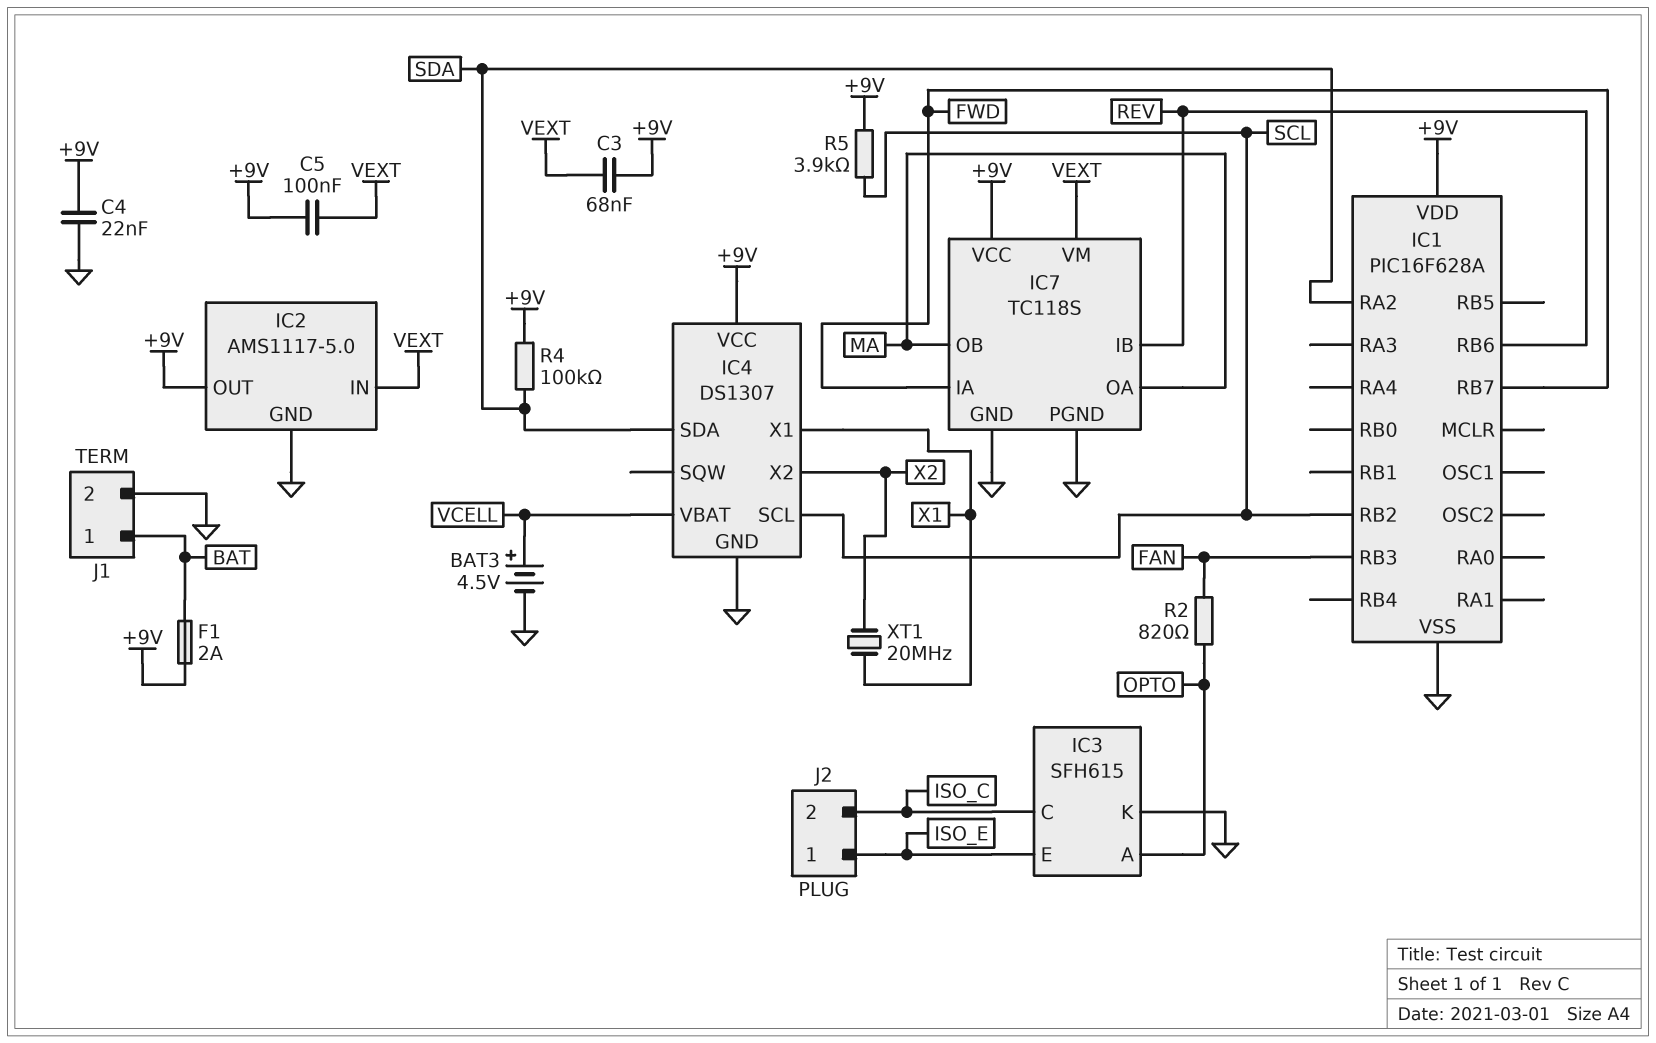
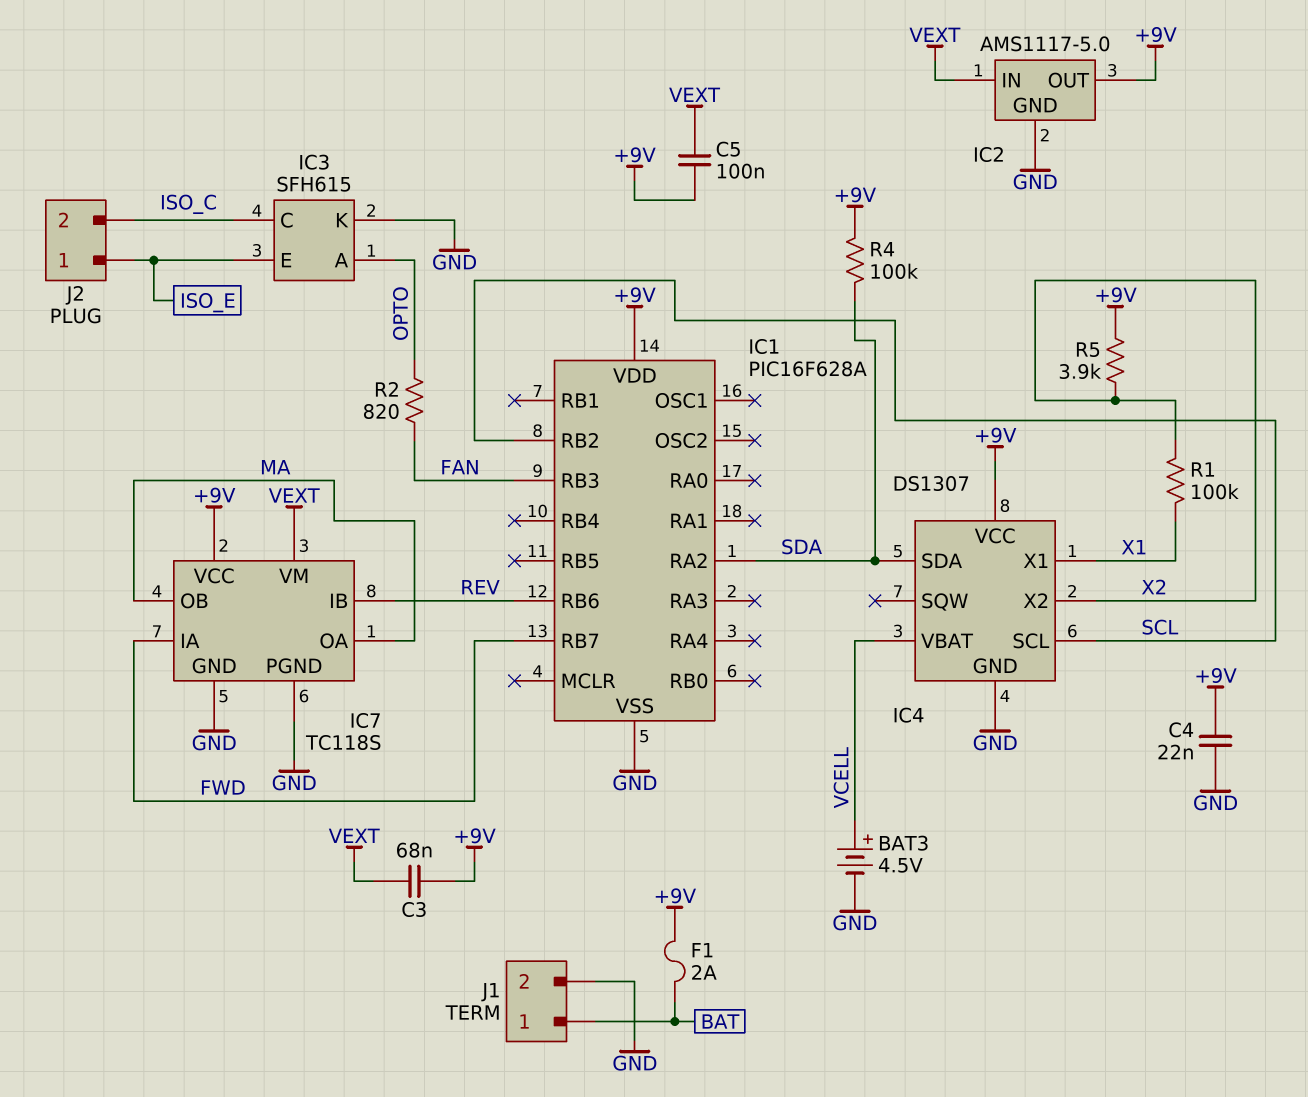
R1: none -> 100k (X1, X2)
R5: 3.9k (+9V, SCL) -> 3.9k (+9V, X2)
XT1: 20MHz (X1, X2) -> none

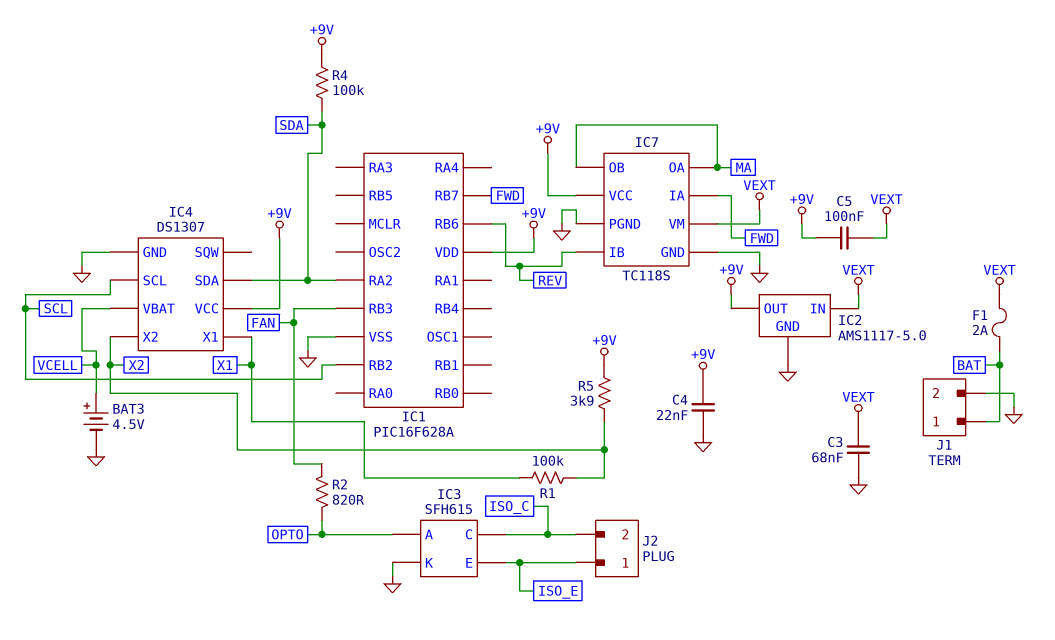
C3: 68nF (+9V, VEXT) -> 68nF (GND, VEXT)
F1: 2A (+9V, BAT) -> 2A (BAT, VEXT)

